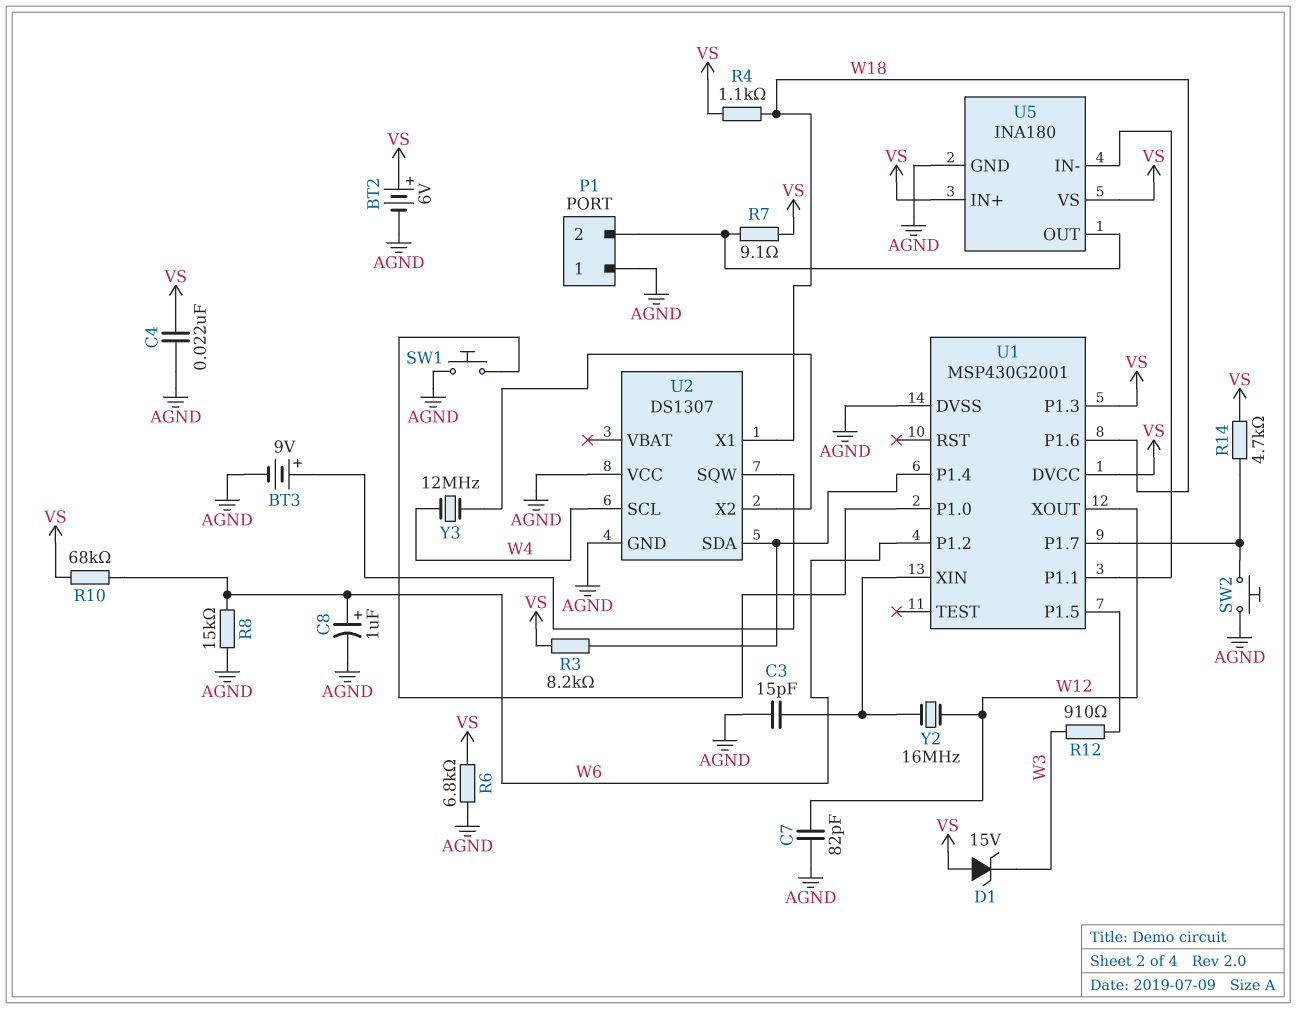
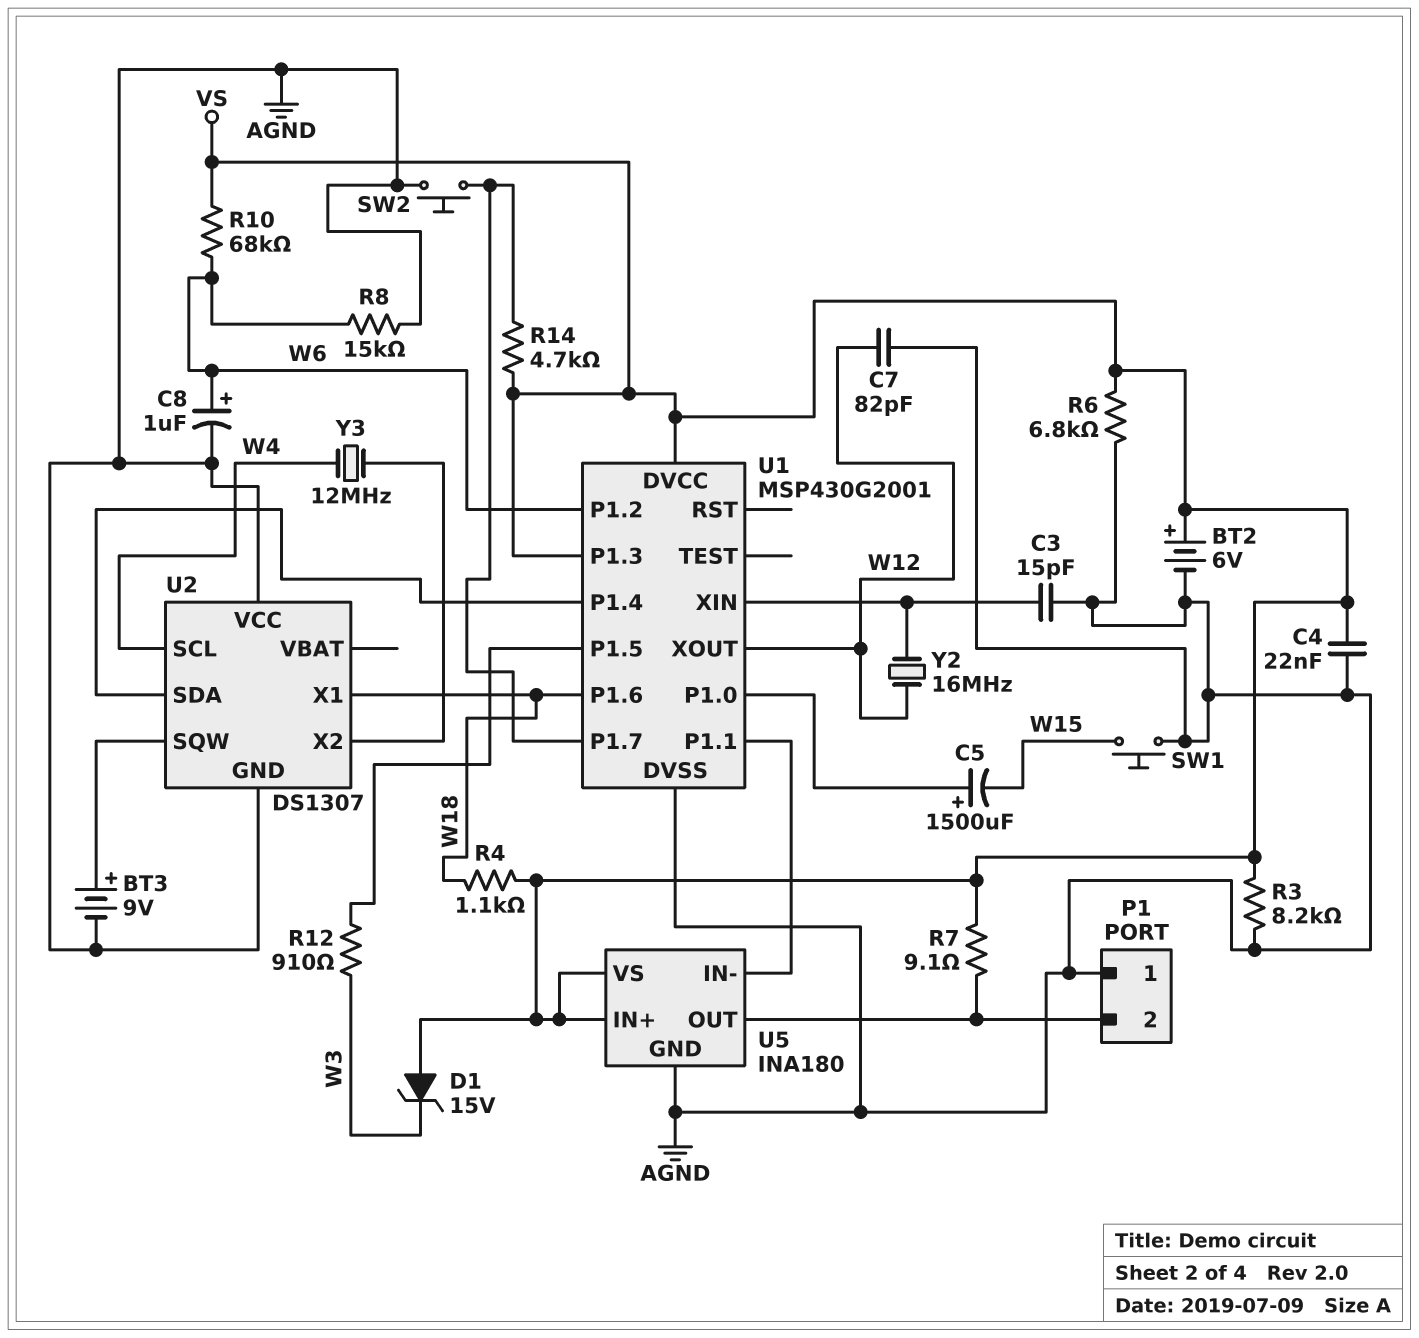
C5: none -> 1500uF (plus U1/P1.0, minus W15)
R3: 8.2k (U1/P1.4, VS) -> 8.2k (AGND, VS)
SW1: button (AGND, U1/P1.0) -> button (AGND, W15)

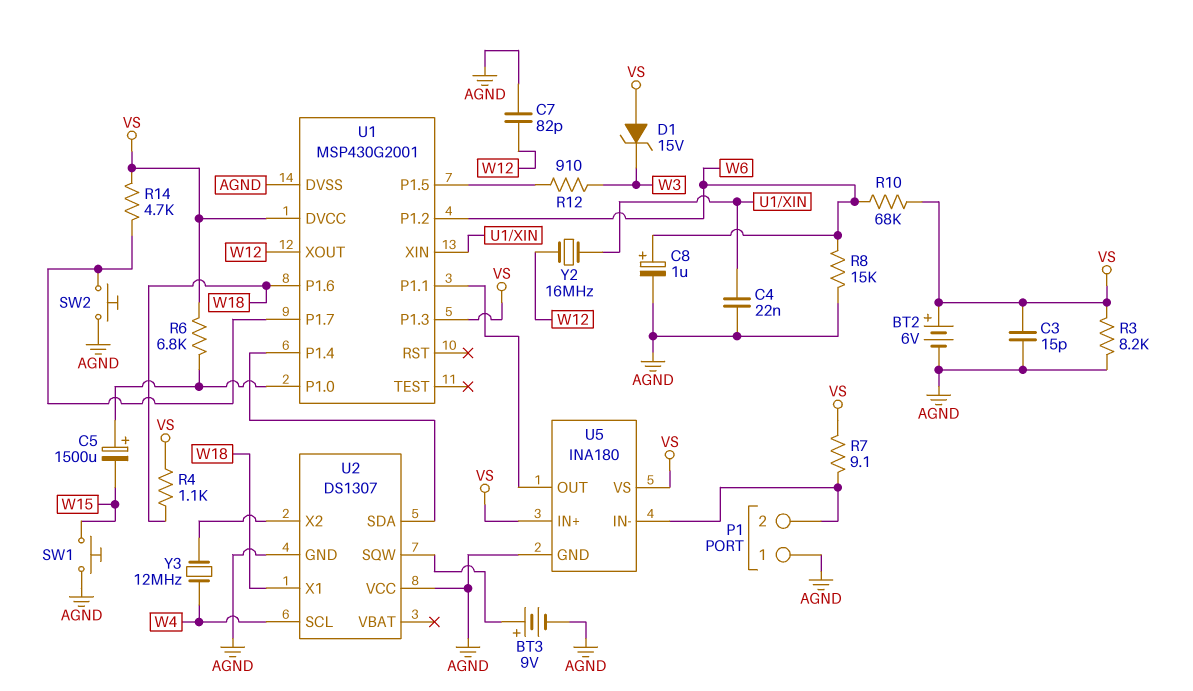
C3: 15pF (AGND, U1/XIN) -> 15pF (AGND, VS)
C4: 22nF (AGND, VS) -> 22nF (AGND, U1/XIN)
R6: 6.8k (AGND, VS) -> 6.8k (U1/P1.0, VS)
U5 pin IN-: U1/P1.1 -> P1/2
U5 pin OUT: P1/2 -> U1/P1.1

